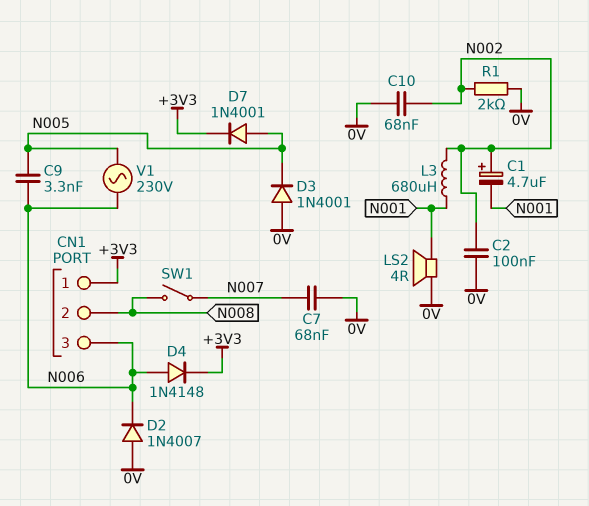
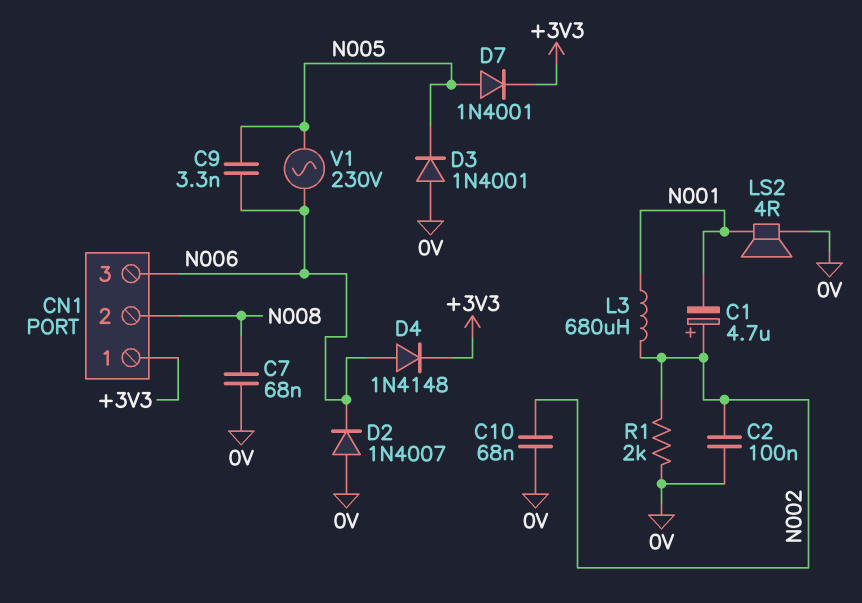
C7: 68nF (0V, N007) -> 68nF (0V, N008)
SW1: switch (N007, N008) -> none

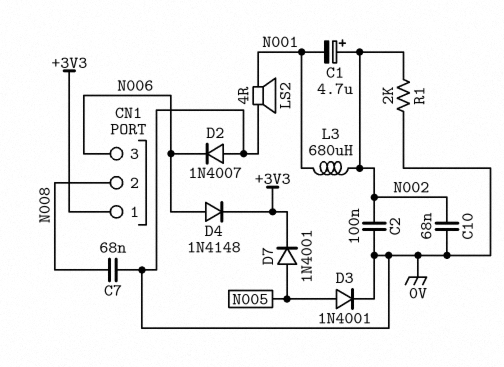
C9: 3.3nF (N005, N006) -> none
D3: diode 1N4001 (A 0V, K N005) -> diode 1N4001 (A N005, K 0V)
V1: AC 230V (N005, N006) -> none

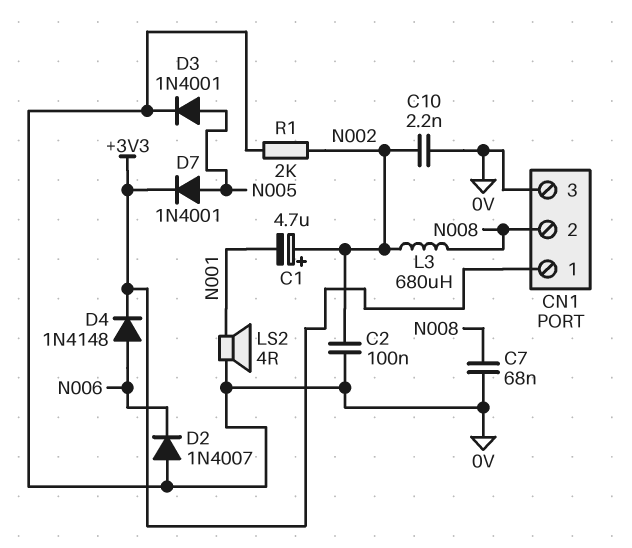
C10: 68nF (0V, N002) -> 2.2nF (0V, N002)
CN1 pin 3: N006 -> 0V
L3: 680uH (N001, N002) -> 680uH (N002, N008)

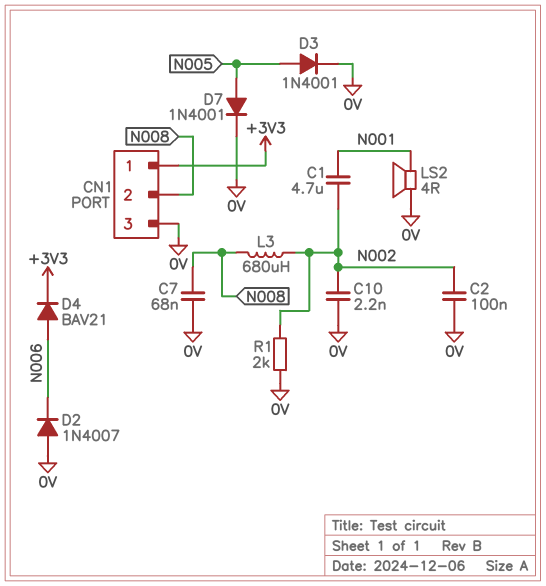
C1: 4.7uF (plus N002, minus N001) -> 4.7uF (N001, N002)
D4: diode 1N4148 (A N006, K +3V3) -> diode BAV21 (A N006, K +3V3)
D7: diode 1N4001 (A N005, K +3V3) -> diode 1N4001 (A N005, K 0V)

